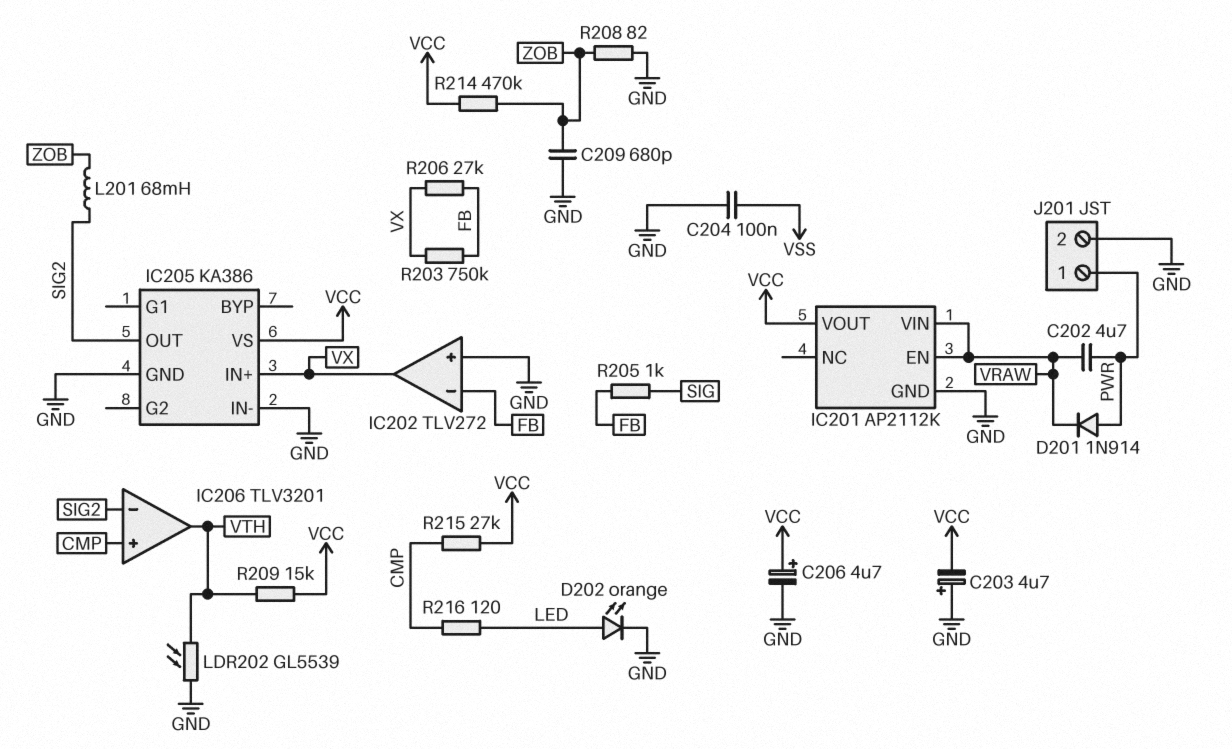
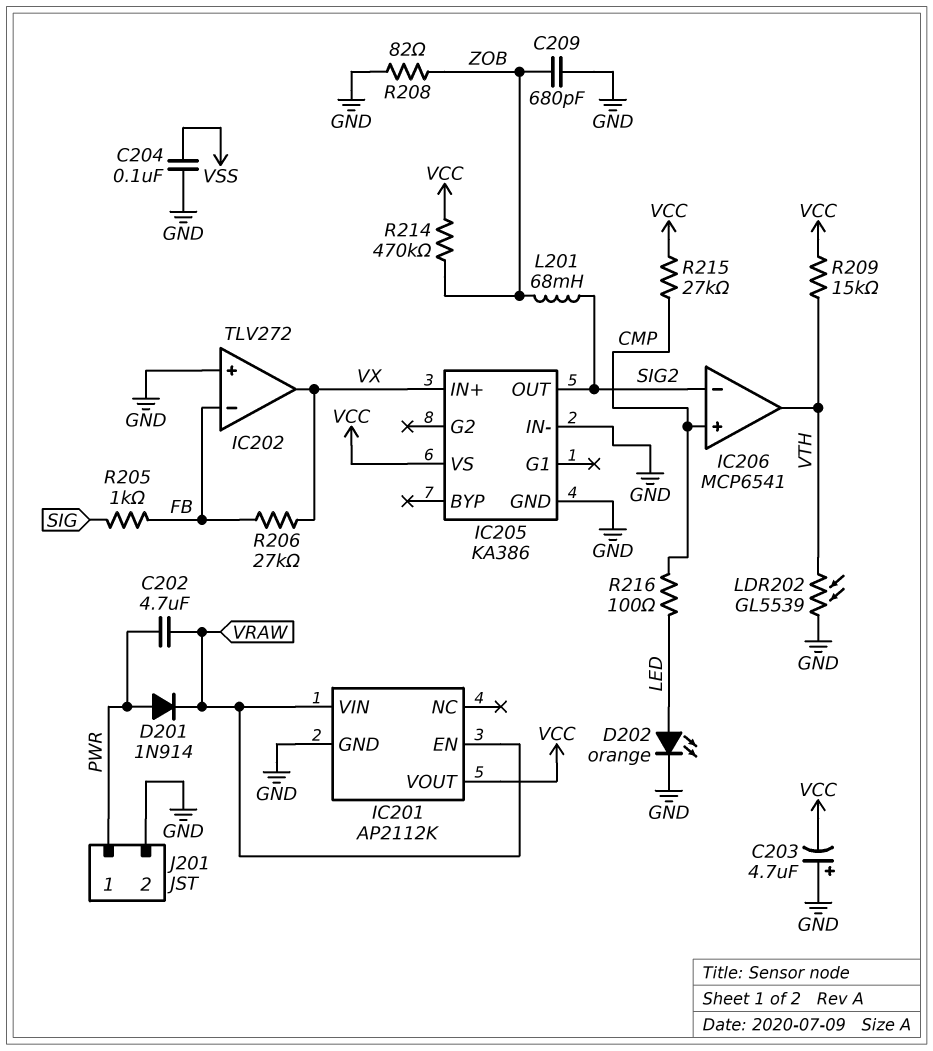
C206: 4.7uF (plus VCC, minus GND) -> none
IC206: TLV3201 -> MCP6541
R203: 750k (FB, VX) -> none
R216: 120 (CMP, LED) -> 100 (CMP, LED)

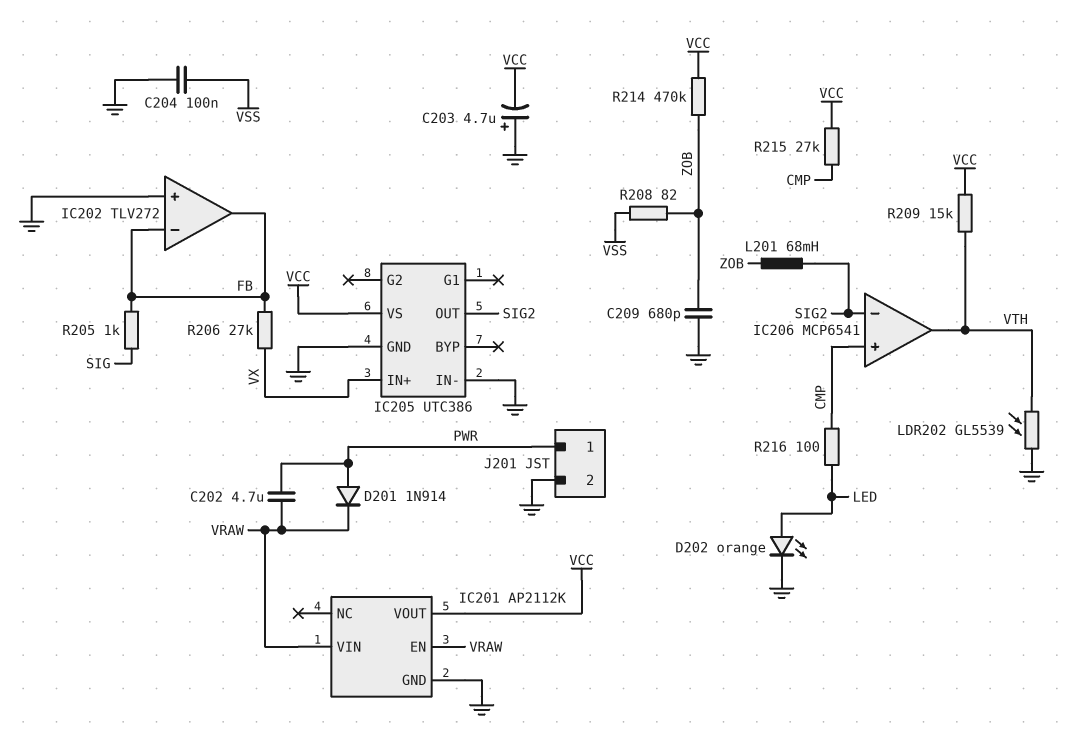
IC202 pin out: VX -> FB
IC205: KA386 -> UTC386
R208: 82 (GND, ZOB) -> 82 (VSS, ZOB)

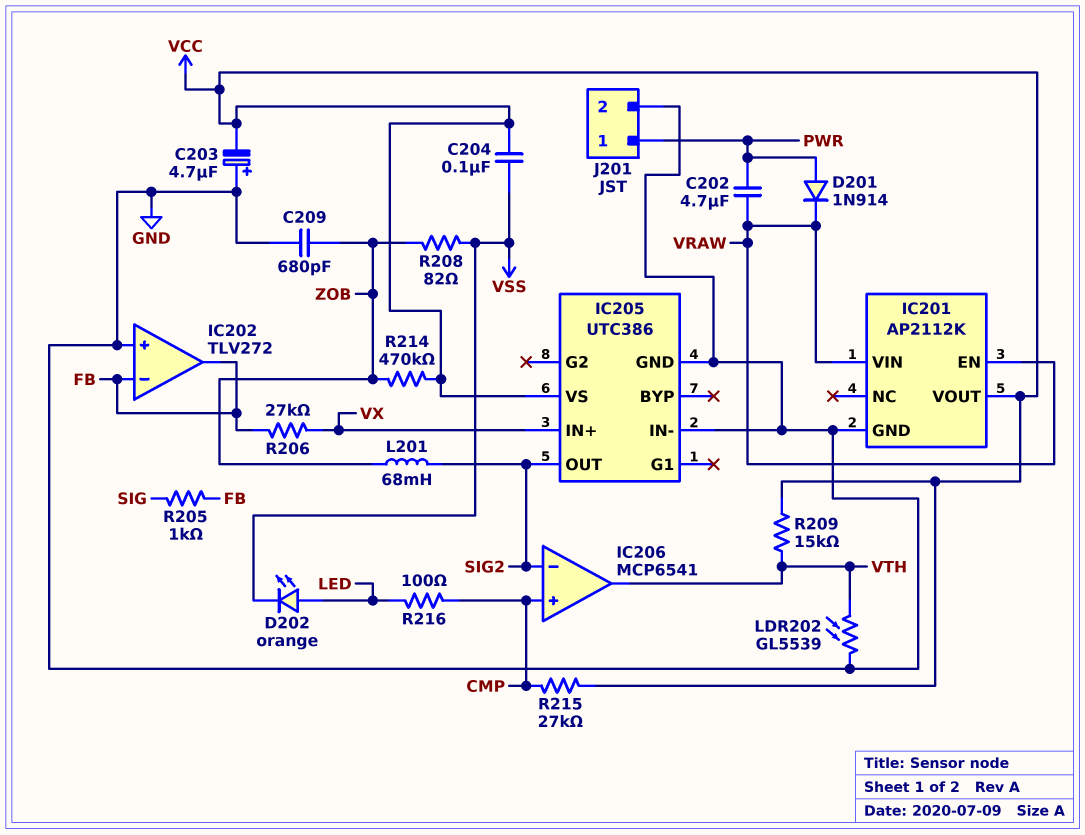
C204: 100nF (GND, VSS) -> 100nF (VCC, VSS)
D202: LED orange (A LED, K GND) -> LED orange (A LED, K VSS)

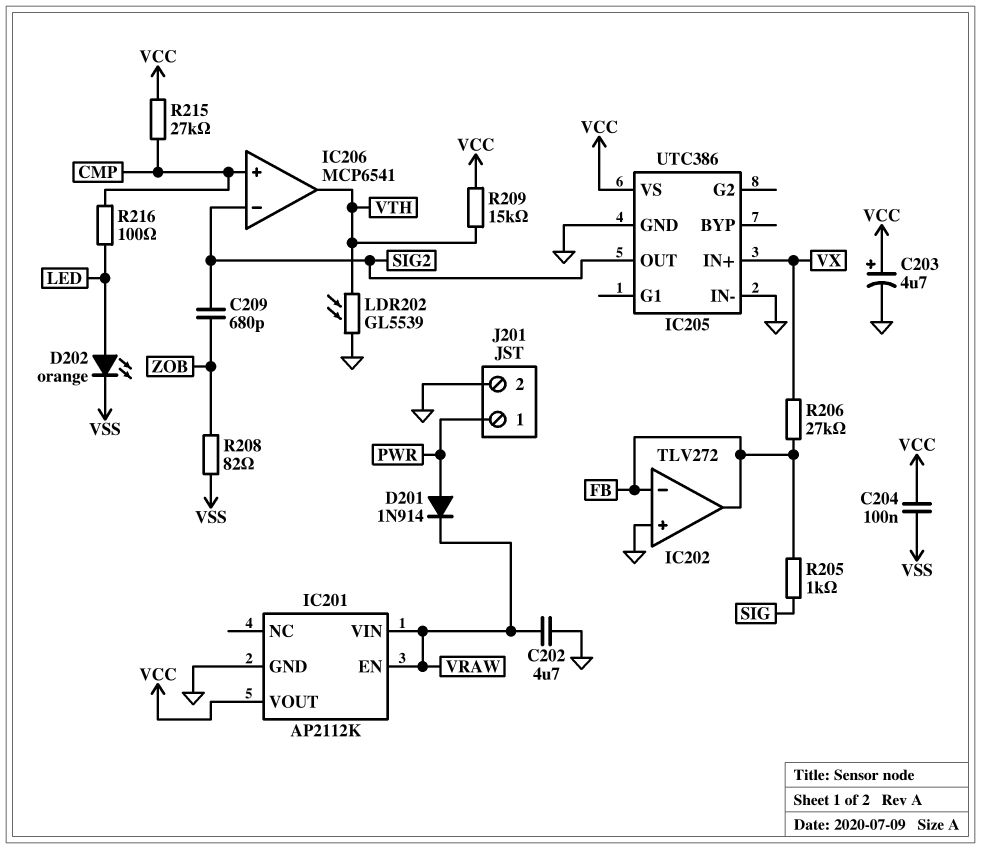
C202: 4.7uF (PWR, VRAW) -> 4.7uF (GND, VRAW)
C203: 4.7uF (plus GND, minus VCC) -> 4.7uF (plus VCC, minus GND)
C209: 680pF (GND, ZOB) -> 680pF (SIG2, ZOB)
L201: 68mH (SIG2, ZOB) -> none
R214: 470k (VCC, ZOB) -> none

